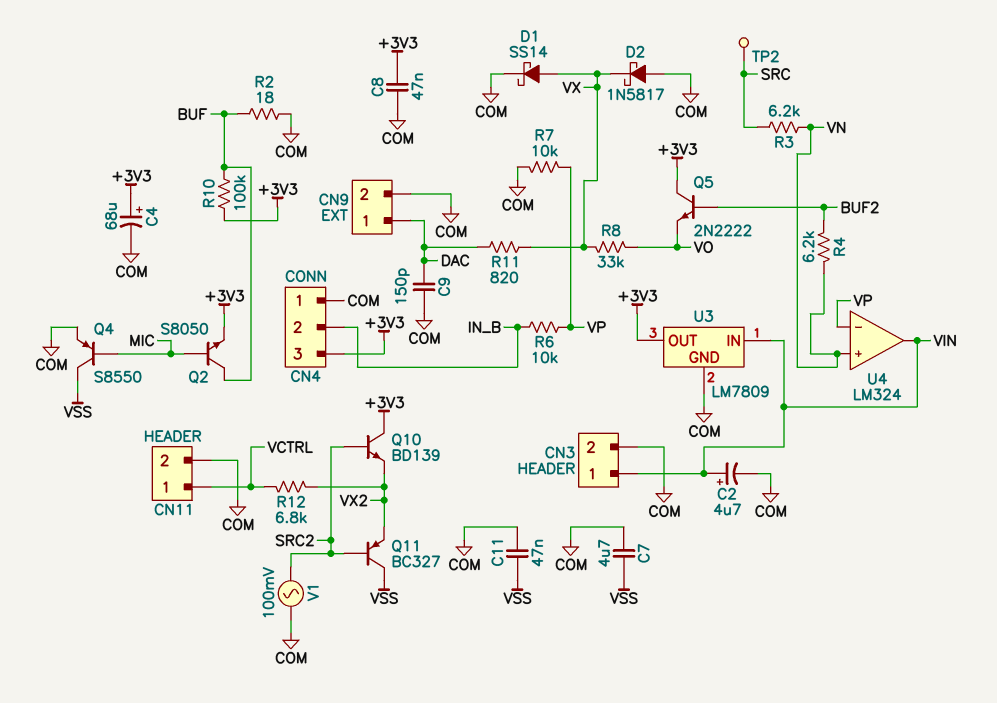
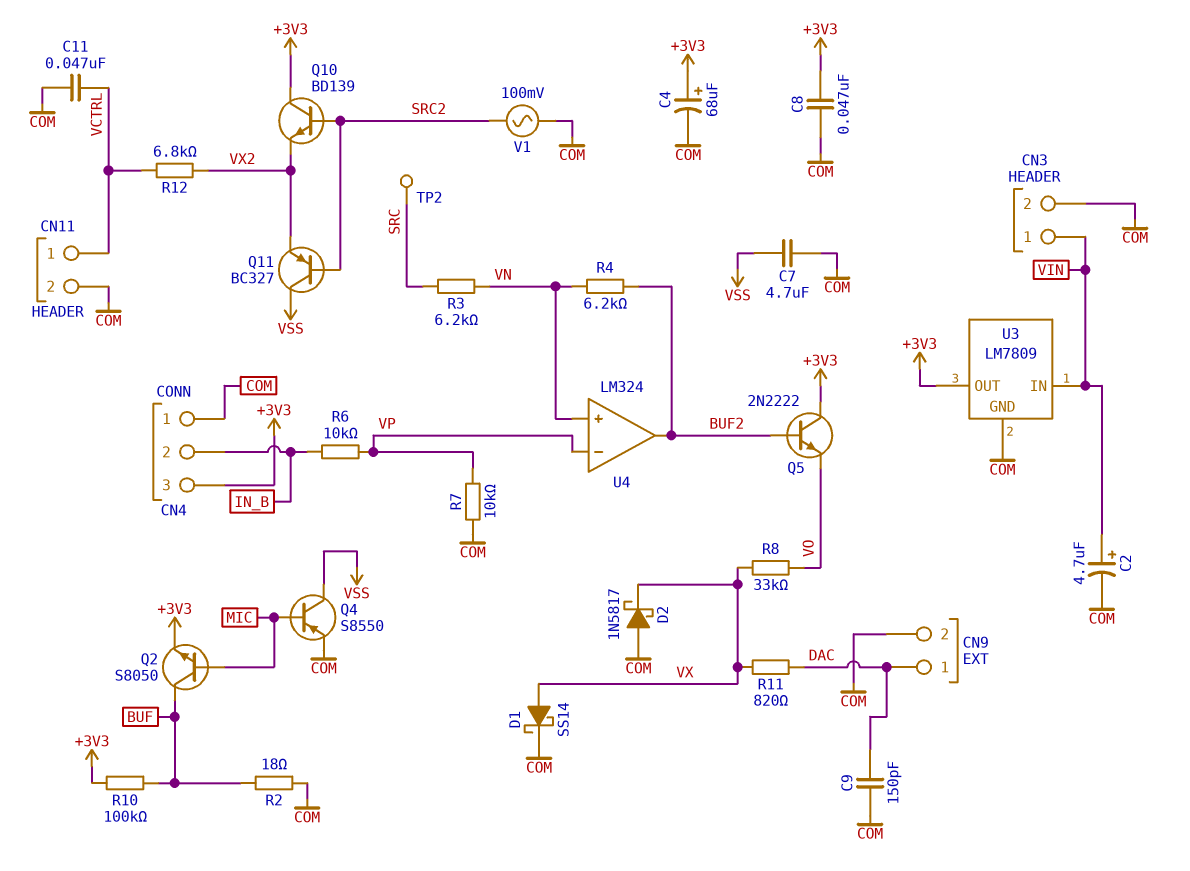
C11: 47nF (COM, VSS) -> 47nF (COM, VCTRL)
U4 pin out: VIN -> BUF2

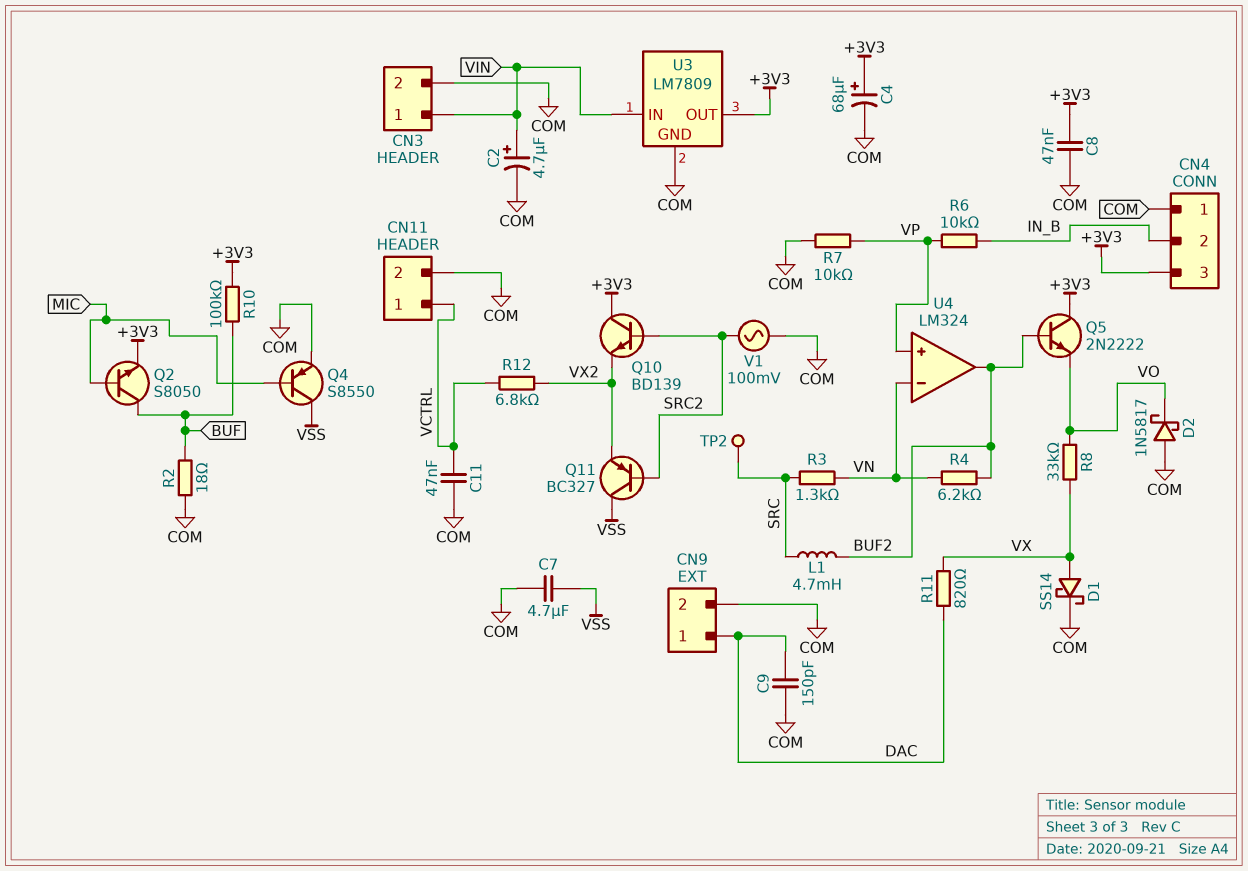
D2: schottky 1N5817 (A COM, K VX) -> schottky 1N5817 (A COM, K VO)
L1: none -> 4.7mH (BUF2, SRC)
R3: 6.2k (SRC, VN) -> 1.3k (SRC, VN)
U4 pin in+: VN -> VP
U4 pin in-: VP -> VN

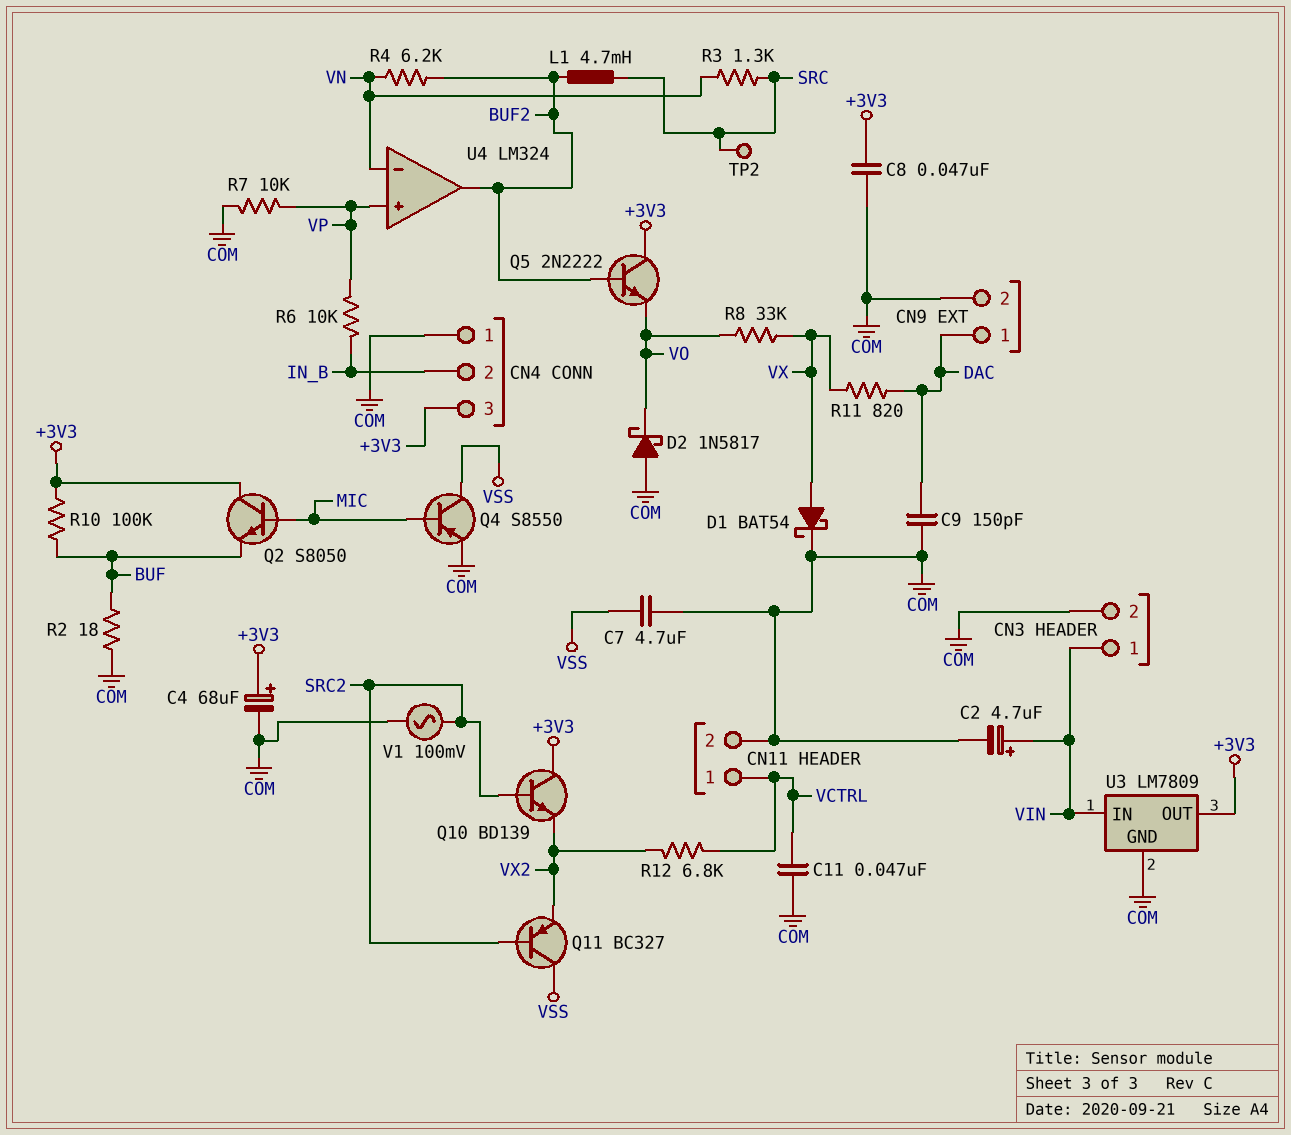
D1: schottky SS14 (A VX, K COM) -> schottky BAT54 (A VX, K COM)
Q2: NPN S8050 (B MIC, C BUF, E +3V3) -> NPN S8050 (B MIC, C +3V3, E BUF)

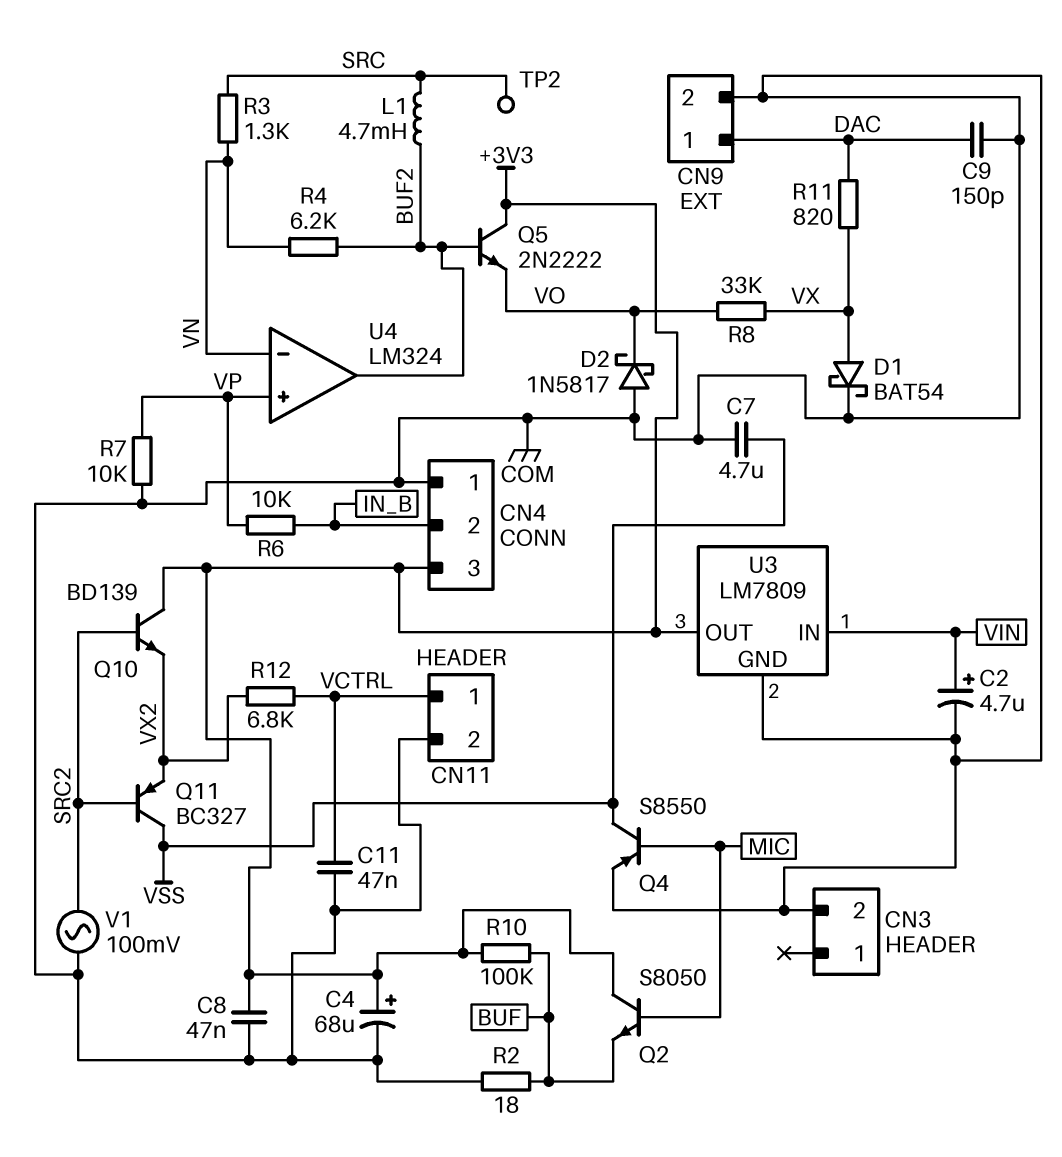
CN3 pin 1: VIN -> none

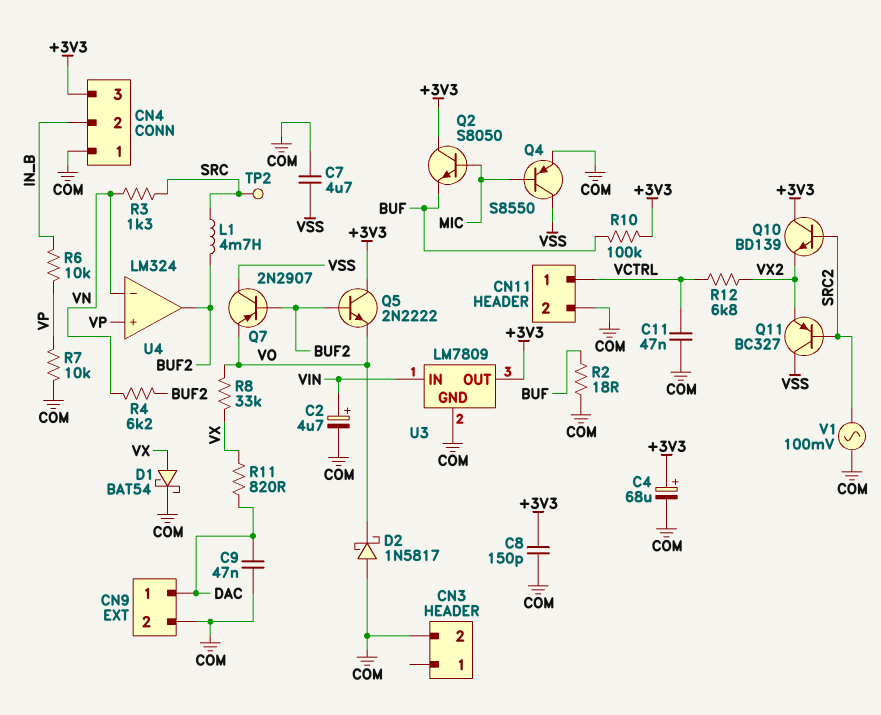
C8: 47nF (+3V3, COM) -> 150pF (+3V3, COM)
C9: 150pF (COM, DAC) -> 47nF (COM, DAC)
Q7: none -> PNP 2N2907 (B BUF2, C VSS, E VO)

